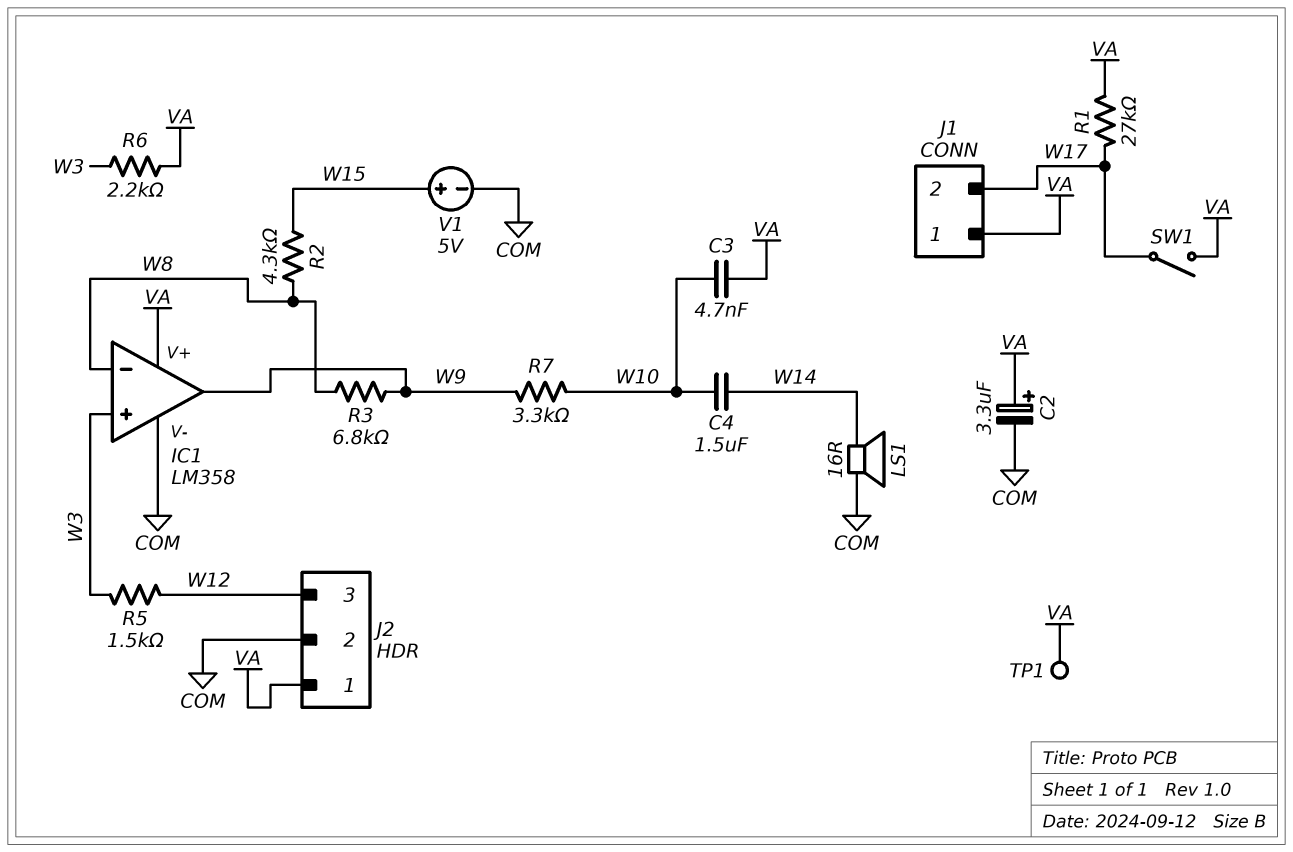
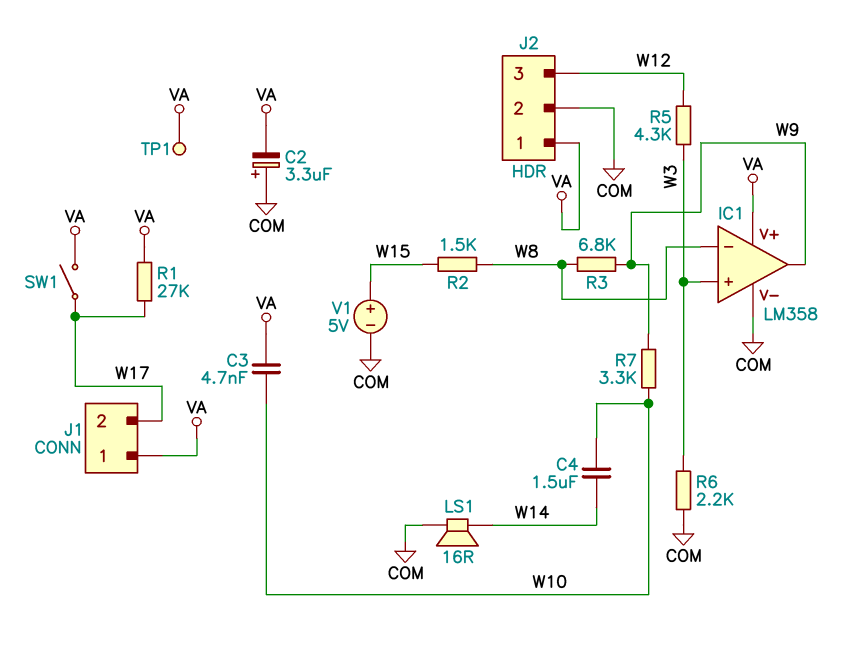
C2: 3.3uF (plus VA, minus COM) -> 3.3uF (plus COM, minus VA)
R2: 4.3k (W8, W15) -> 1.5k (W8, W15)
R5: 1.5k (W3, W12) -> 4.3k (W3, W12)
R6: 2.2k (VA, W3) -> 2.2k (COM, W3)

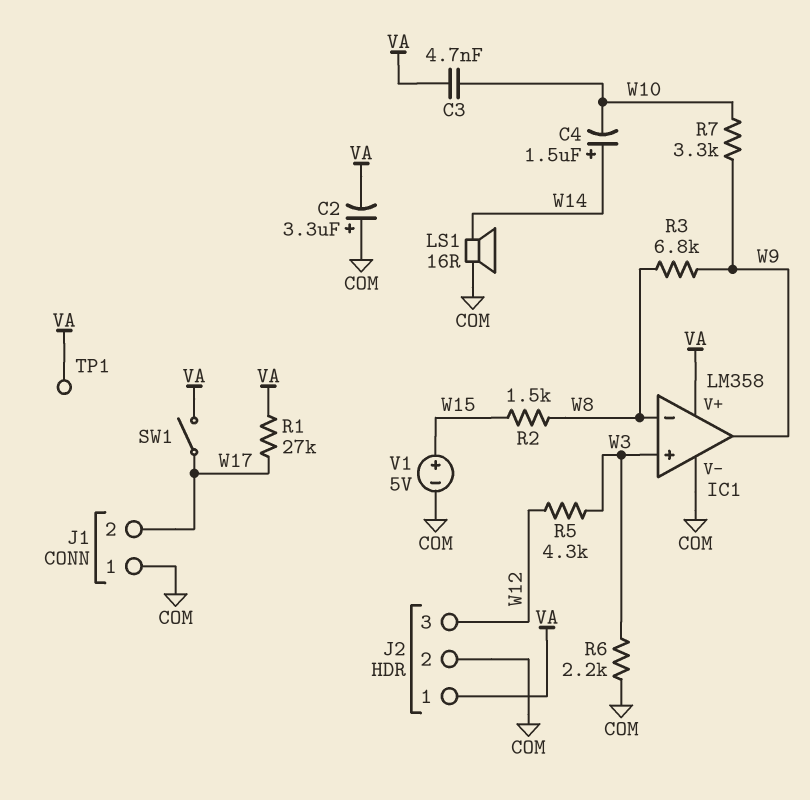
C4: 1.5uF (W10, W14) -> 1.5uF (plus W14, minus W10)
J1 pin 1: VA -> COM

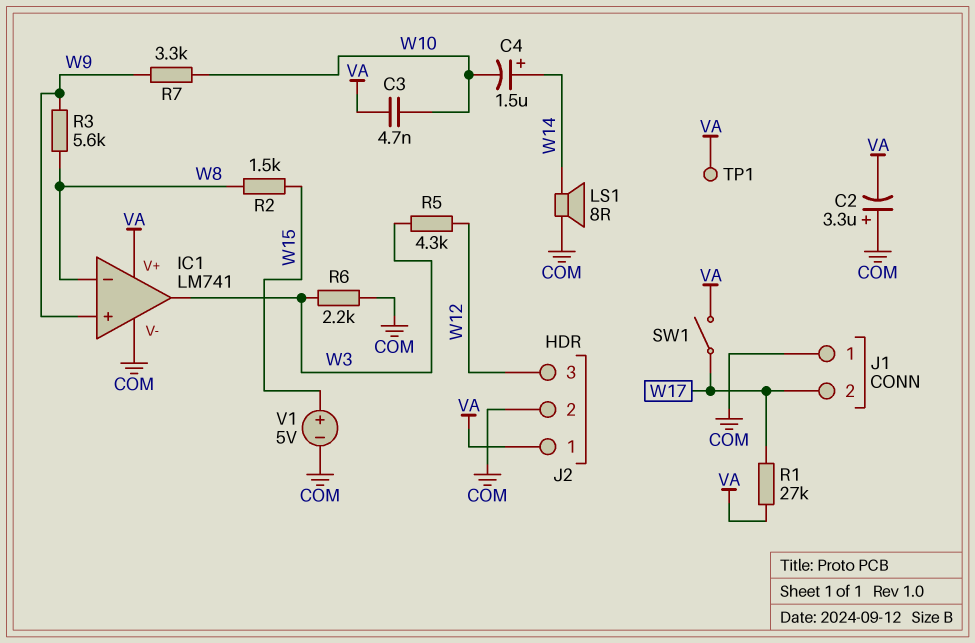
IC1: LM358 -> LM741
IC1 pin in+: W3 -> W9
IC1 pin out: W9 -> W3
LS1: speaker 16R (COM, W14) -> speaker 8R (COM, W14)
R3: 6.8k (W8, W9) -> 5.6k (W8, W9)

